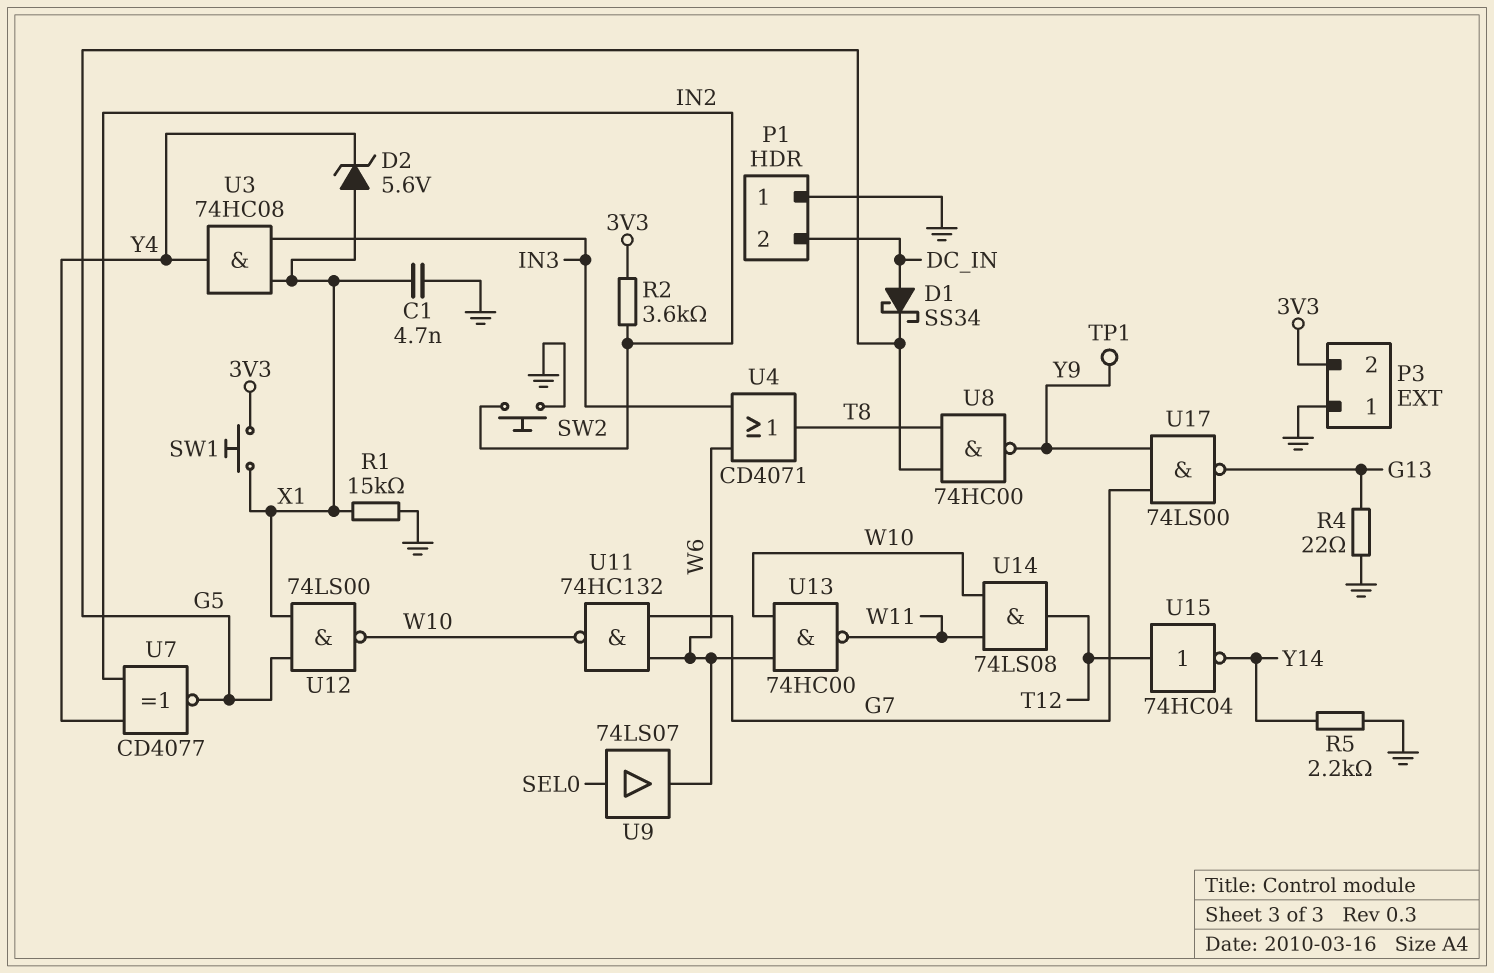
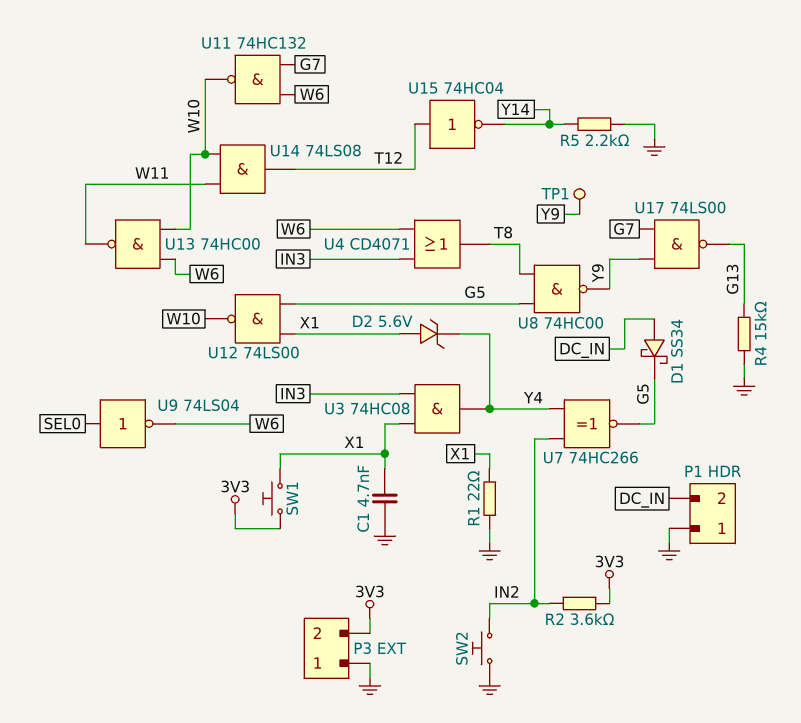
R1: 15k (GND, X1) -> 22 (GND, X1)
R4: 22 (G13, GND) -> 15k (G13, GND)
U7: XNOR CD4077 (in IN2, in Y4, out G5) -> XNOR 74HC266 (in IN2, in Y4, out G5)
U9: buffer 74LS07 (in SEL0, out W6) -> NOT 74LS04 (in SEL0, out W6)

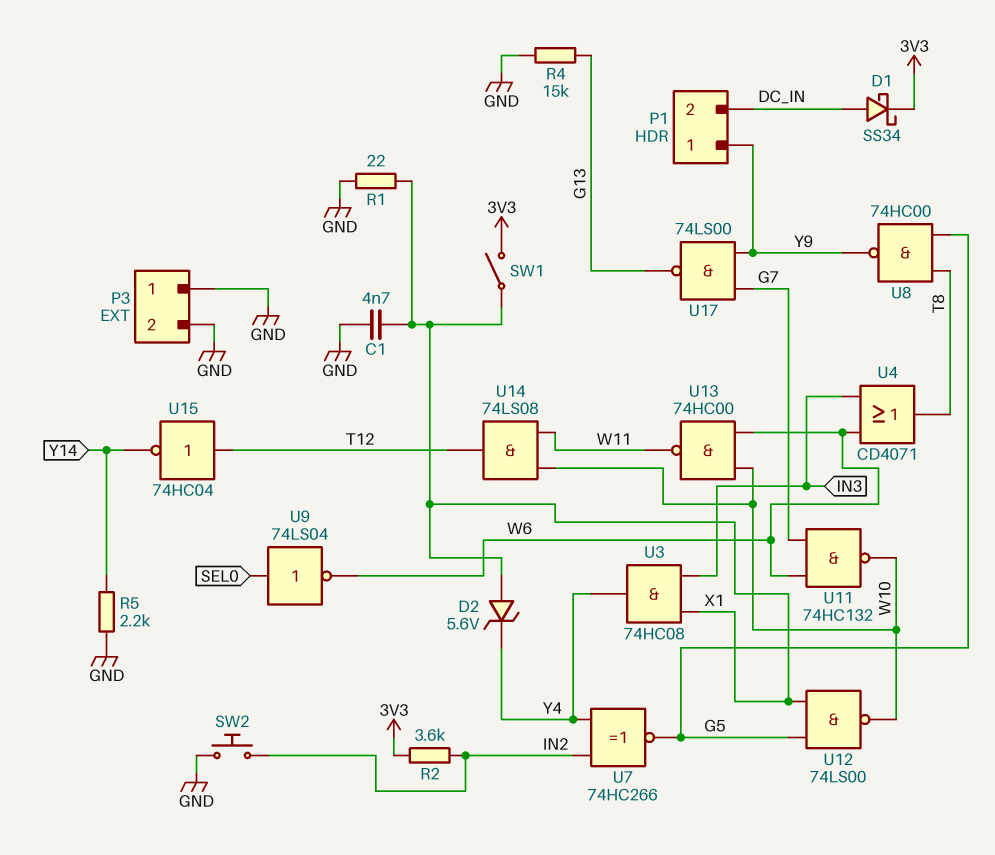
D1: schottky SS34 (A DC_IN, K G5) -> schottky SS34 (A DC_IN, K 3V3)
P1 pin 1: GND -> Y9
P3 pin 2: 3V3 -> GND
SW1: button (3V3, X1) -> switch (3V3, X1)
TP1: test point (Y9) -> none

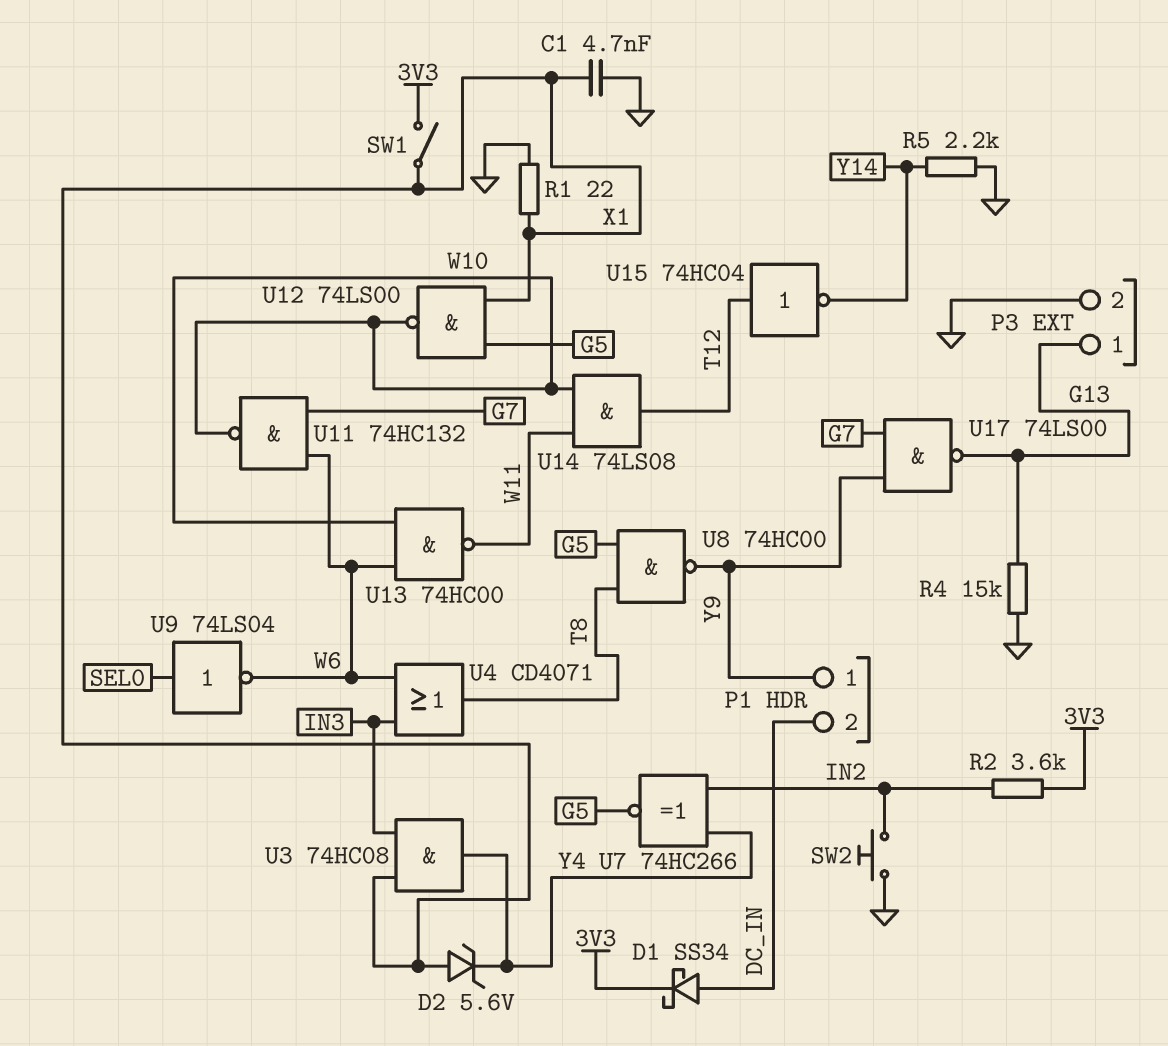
P3 pin 1: GND -> G13

